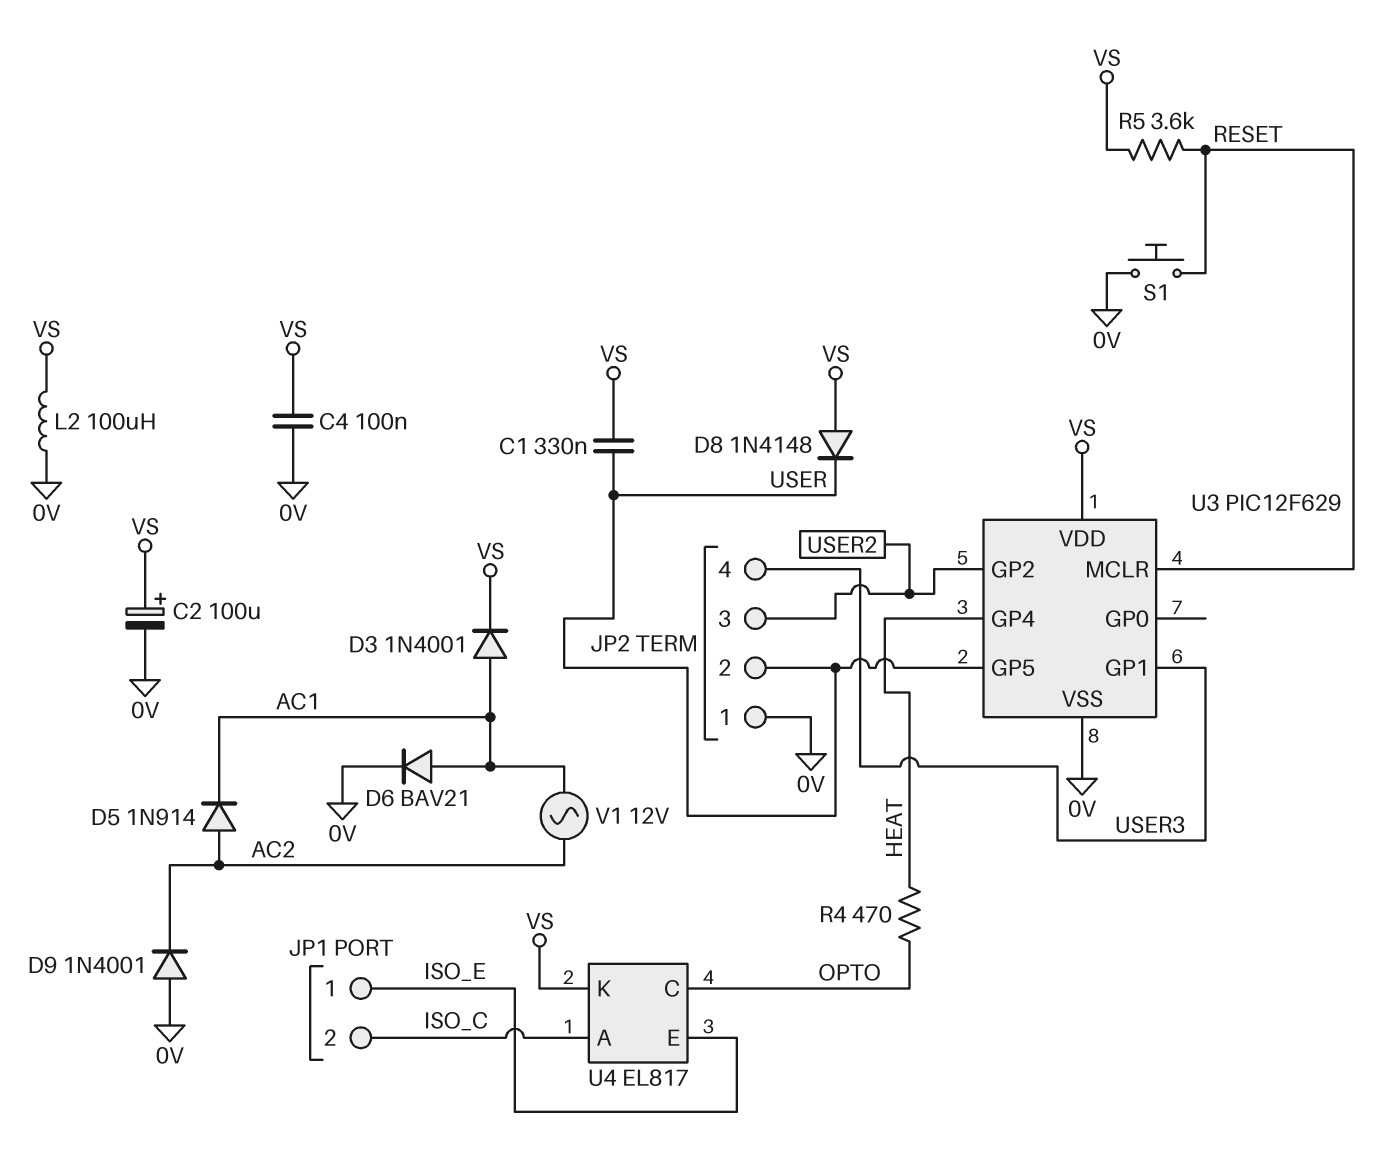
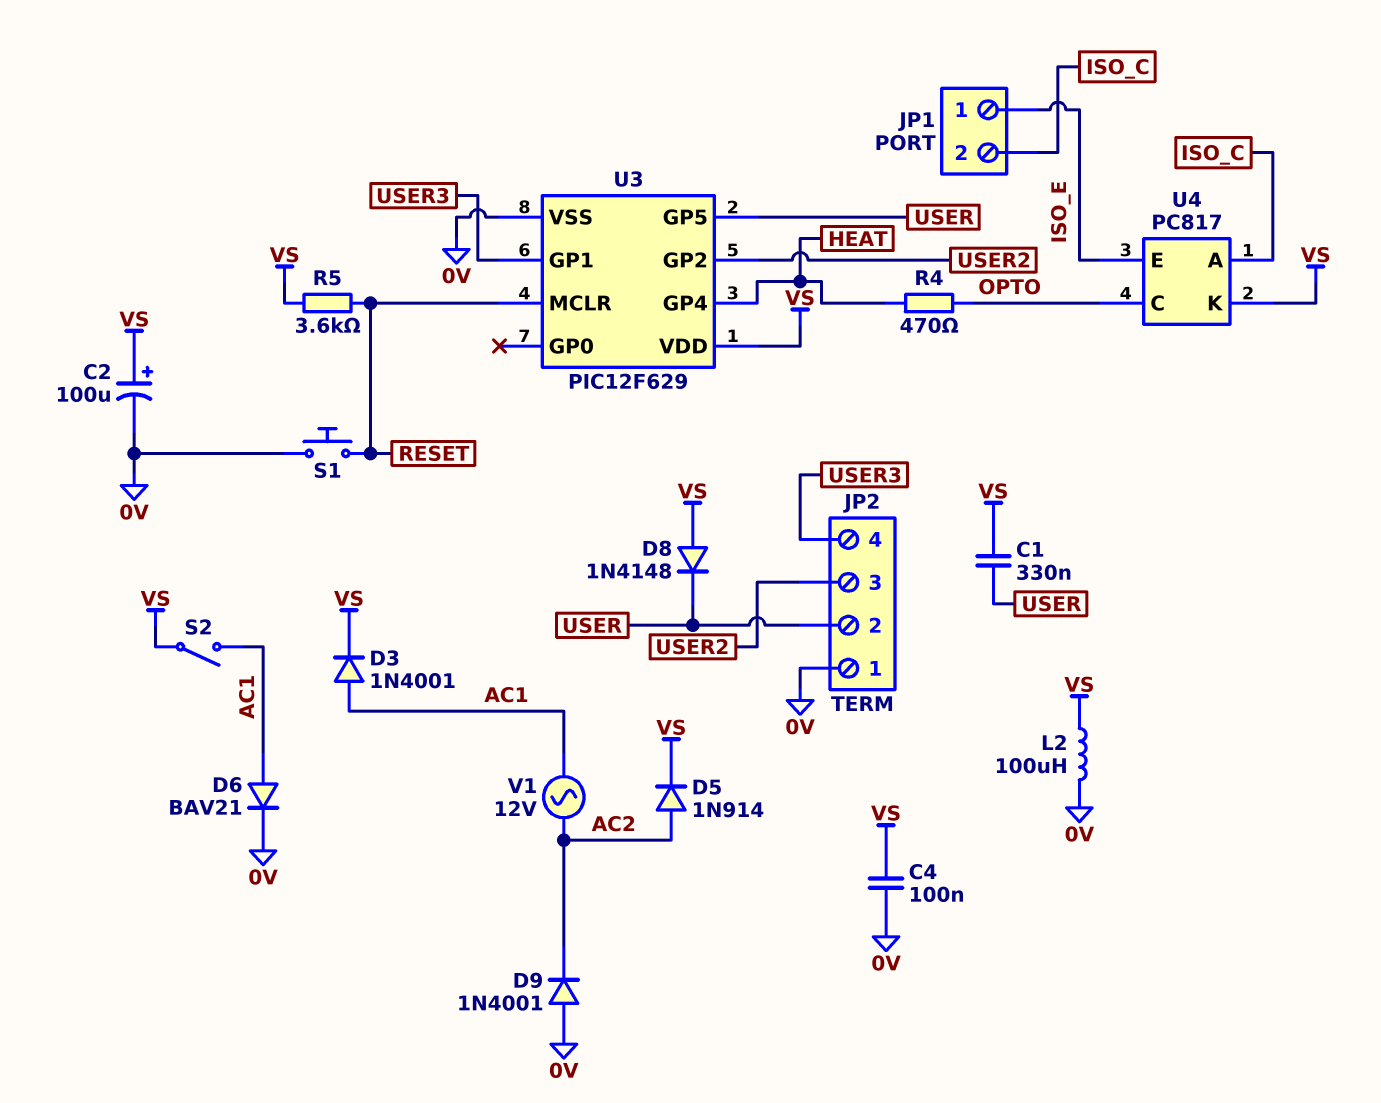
D5: diode 1N914 (A AC2, K AC1) -> diode 1N914 (A AC2, K VS)
S2: none -> switch (AC1, VS)
U4: EL817 -> PC817

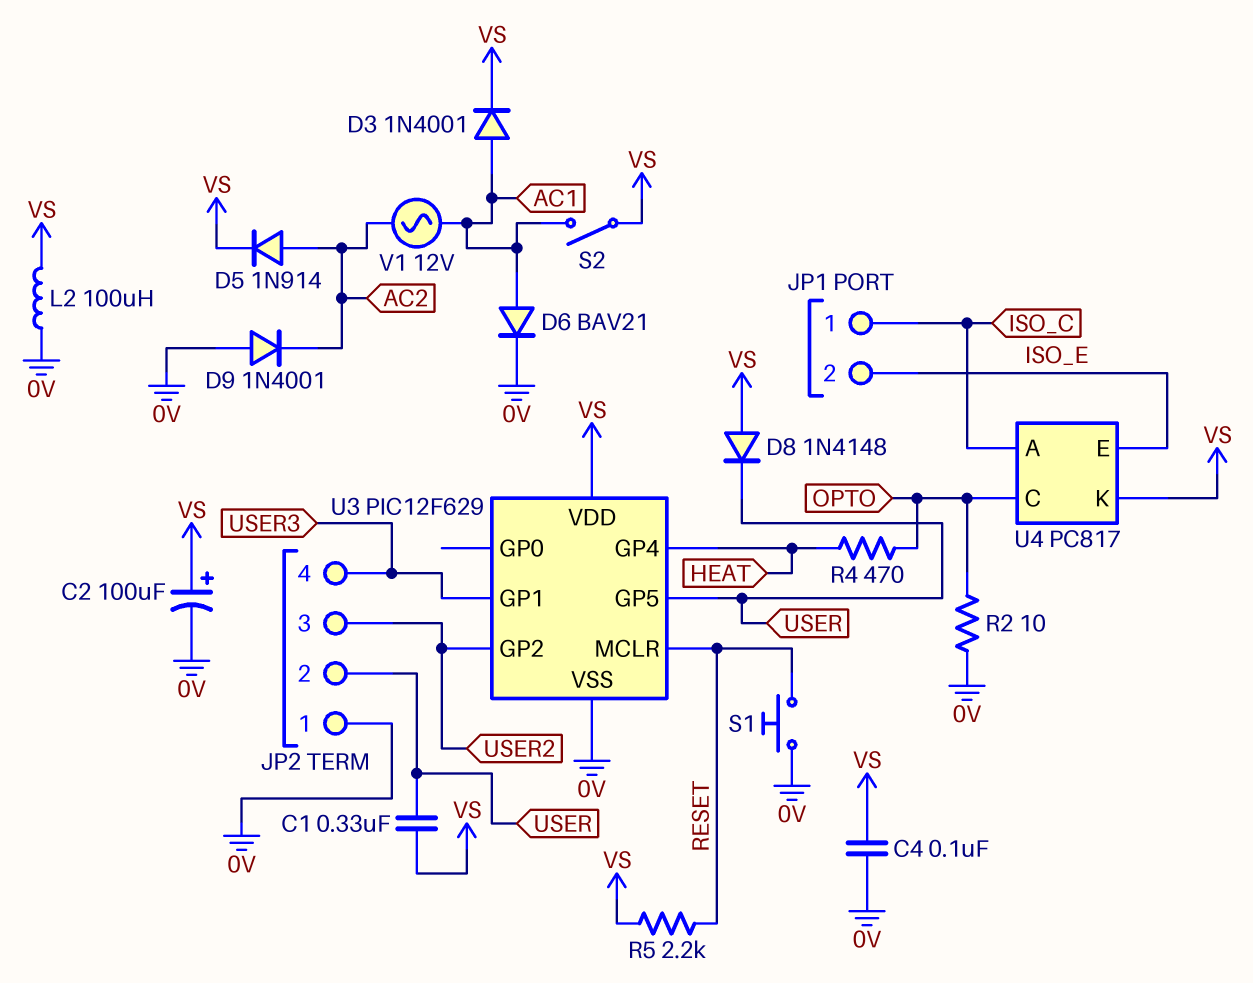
JP1 pin 1: ISO_E -> ISO_C
JP1 pin 2: ISO_C -> ISO_E
R2: none -> 10 (0V, OPTO)
R5: 3.6k (RESET, VS) -> 2.2k (RESET, VS)

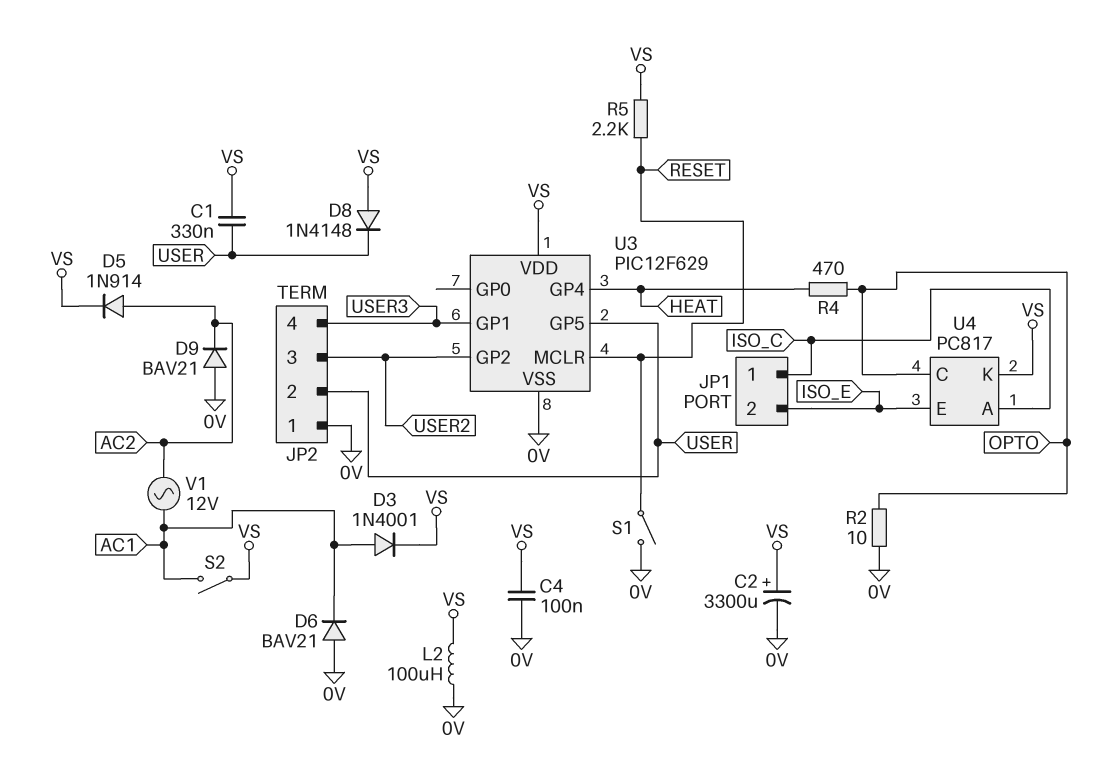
C2: 100uF (plus VS, minus 0V) -> 3300uF (plus VS, minus 0V)
D6: diode BAV21 (A AC1, K 0V) -> diode BAV21 (A 0V, K AC1)
D9: diode 1N4001 (A 0V, K AC2) -> diode BAV21 (A 0V, K AC2)
S1: button (0V, RESET) -> switch (0V, RESET)

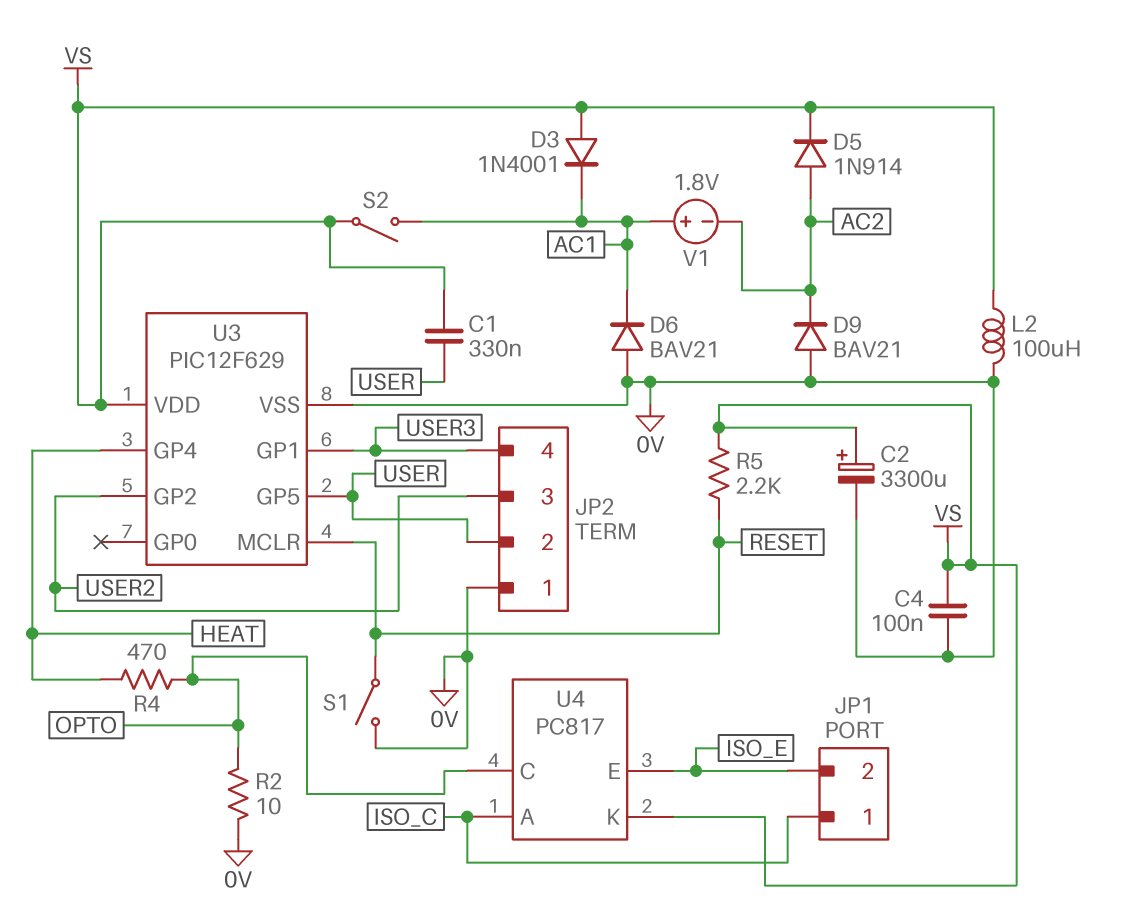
D3: diode 1N4001 (A AC1, K VS) -> diode 1N4001 (A VS, K AC1)
D8: diode 1N4148 (A VS, K USER) -> none
V1: AC 12V (AC1, AC2) -> 1.8V (plus AC1, minus AC2)

